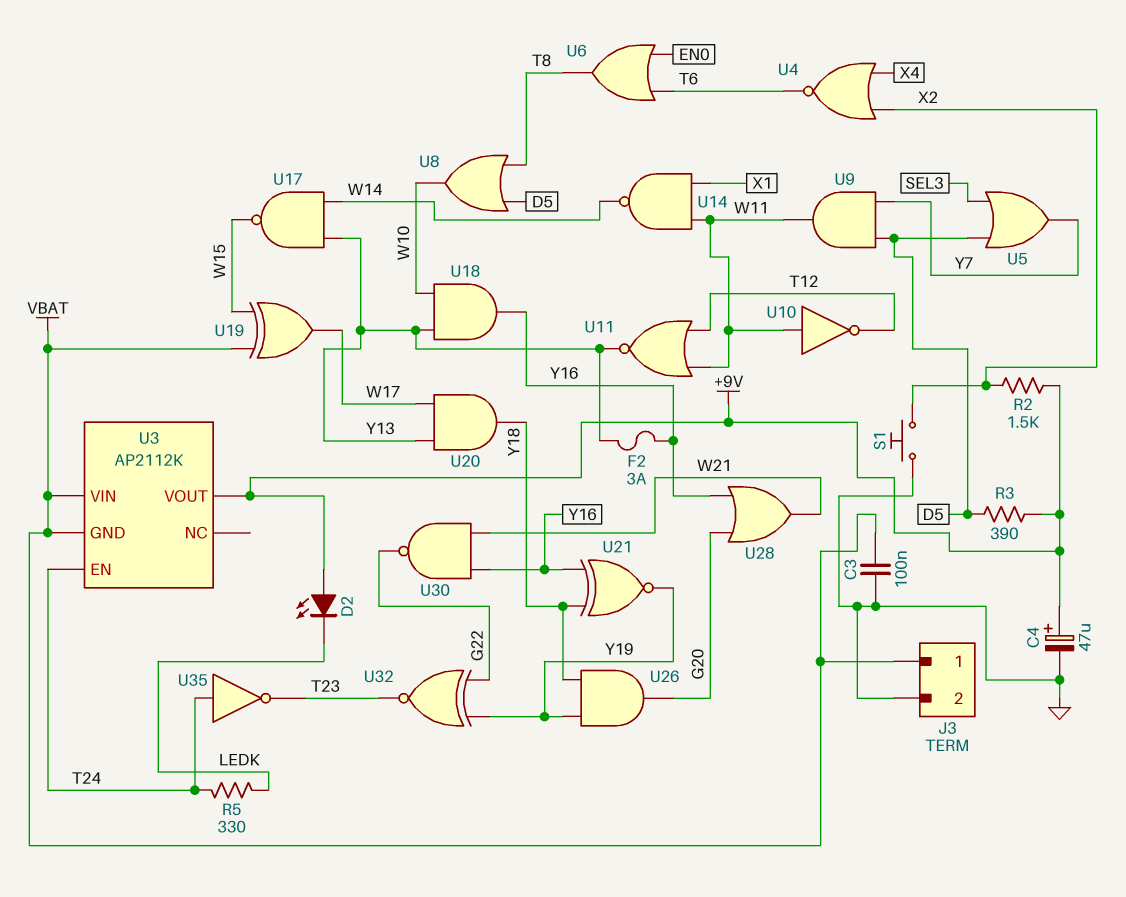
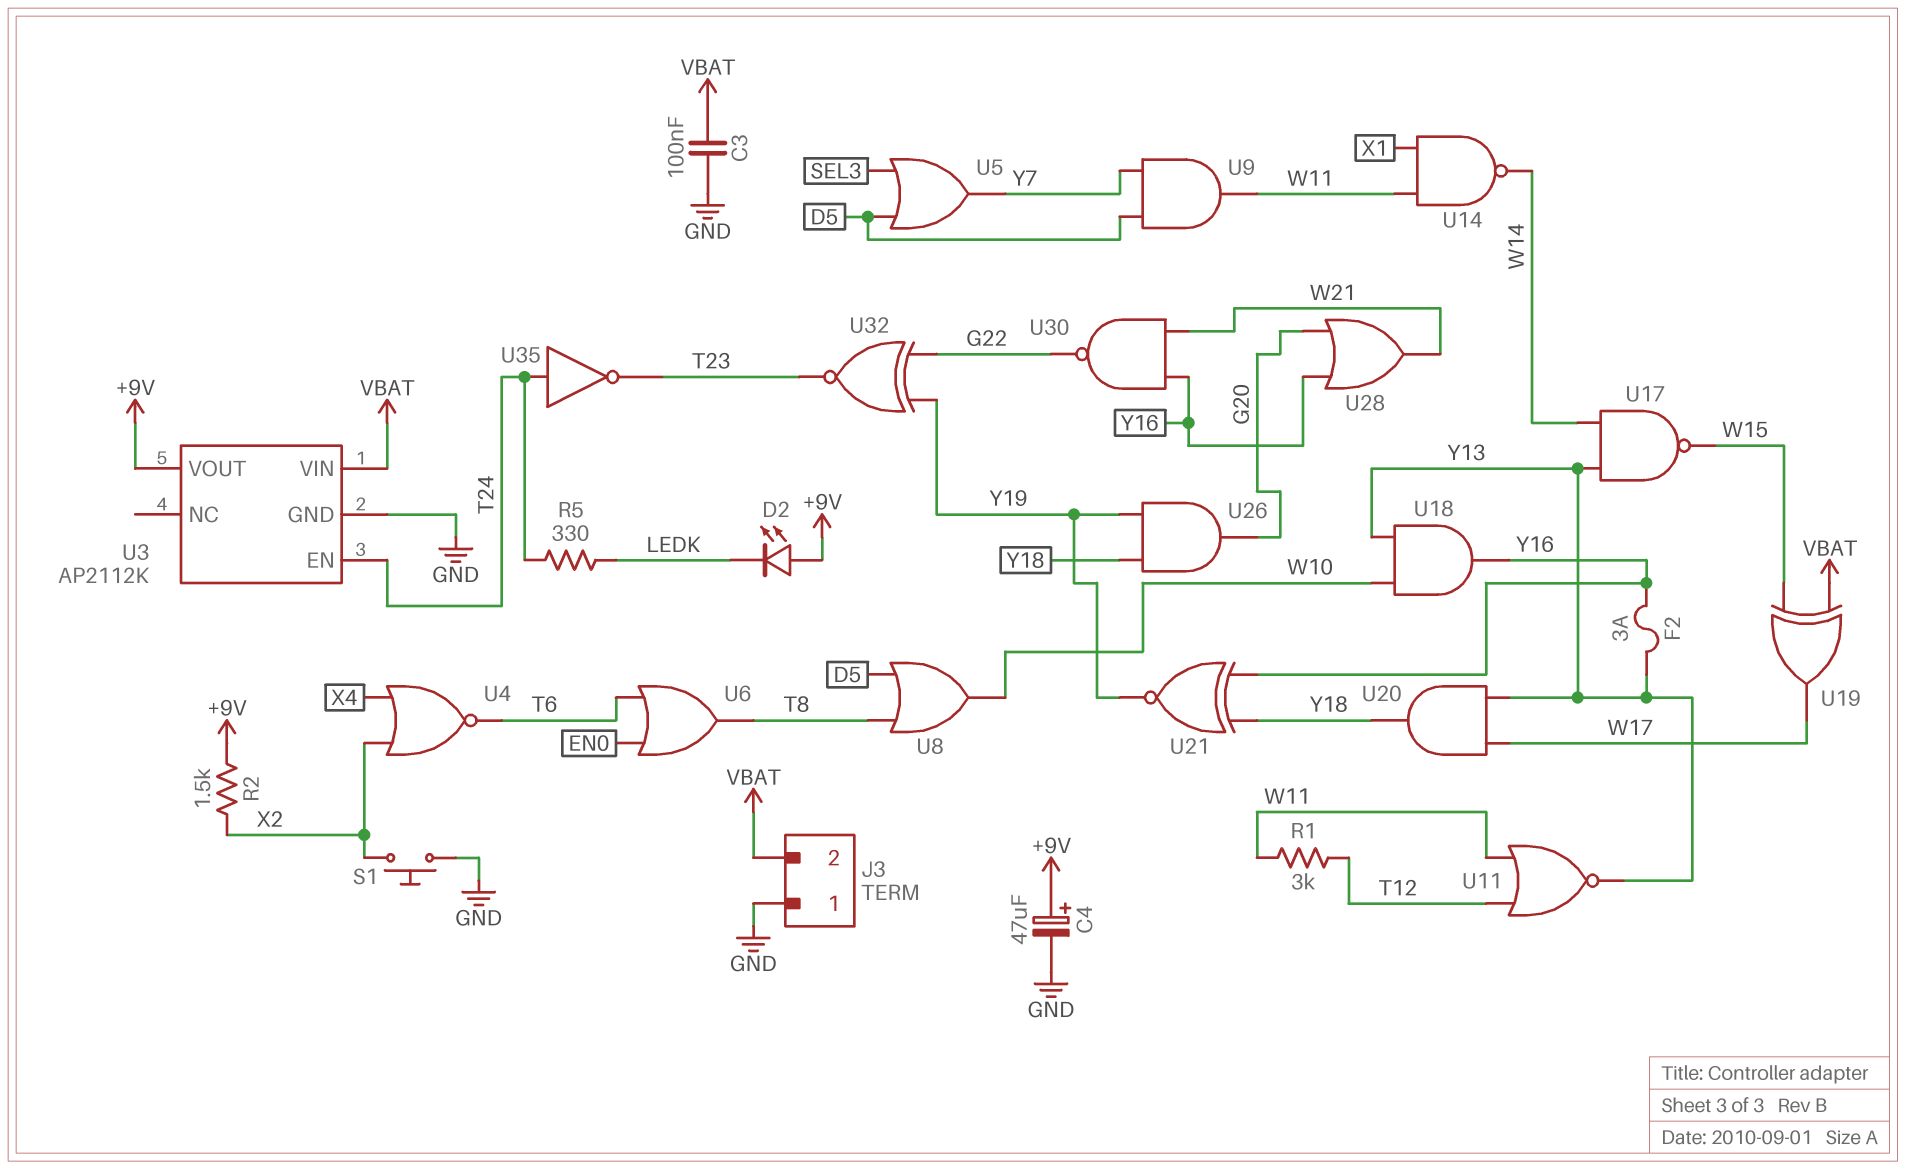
J3 pin 1: VBAT -> GND
J3 pin 2: GND -> VBAT
R1: none -> 3k (T12, W11)
R3: 390 (+9V, D5) -> none
U3 pin GND: VBAT -> GND
U10: NOT (in W11, out T12) -> none

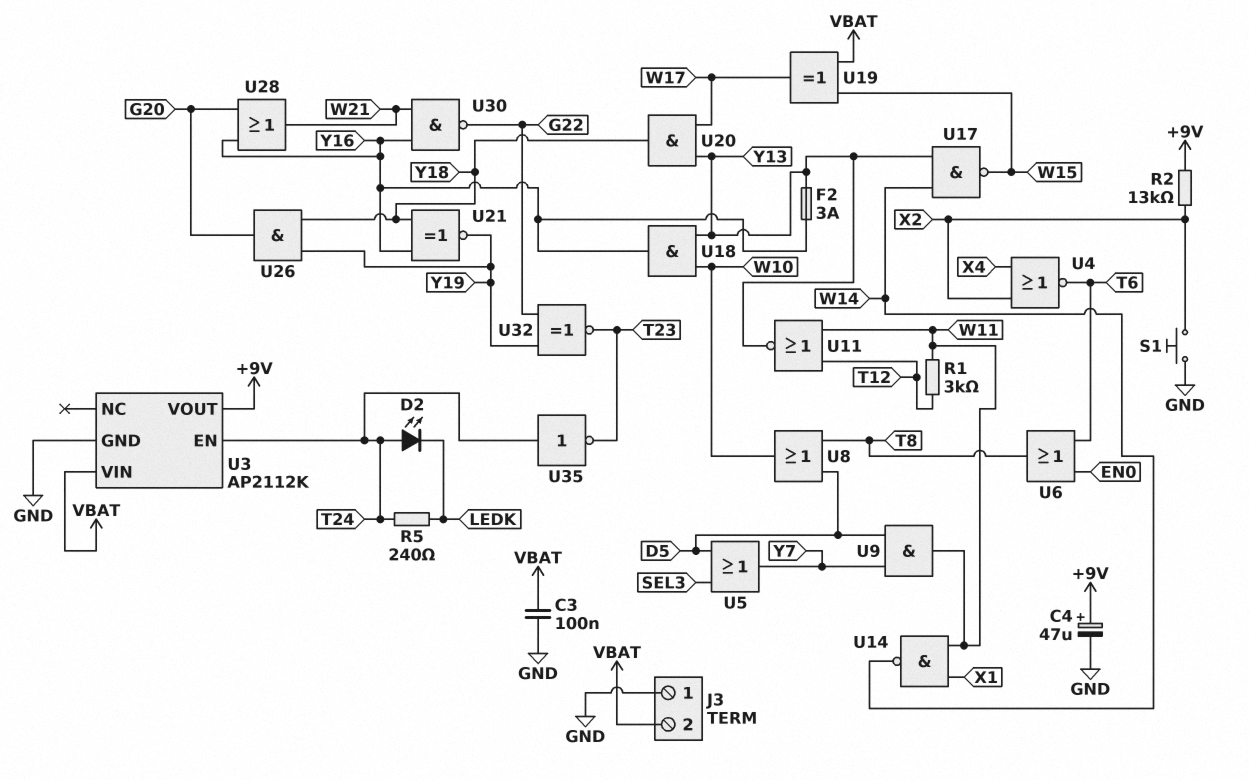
D2: LED (A +9V, K LEDK) -> LED (A T24, K LEDK)
R2: 1.5k (+9V, X2) -> 13k (+9V, X2)
R5: 330 (LEDK, T24) -> 240 (LEDK, T24)

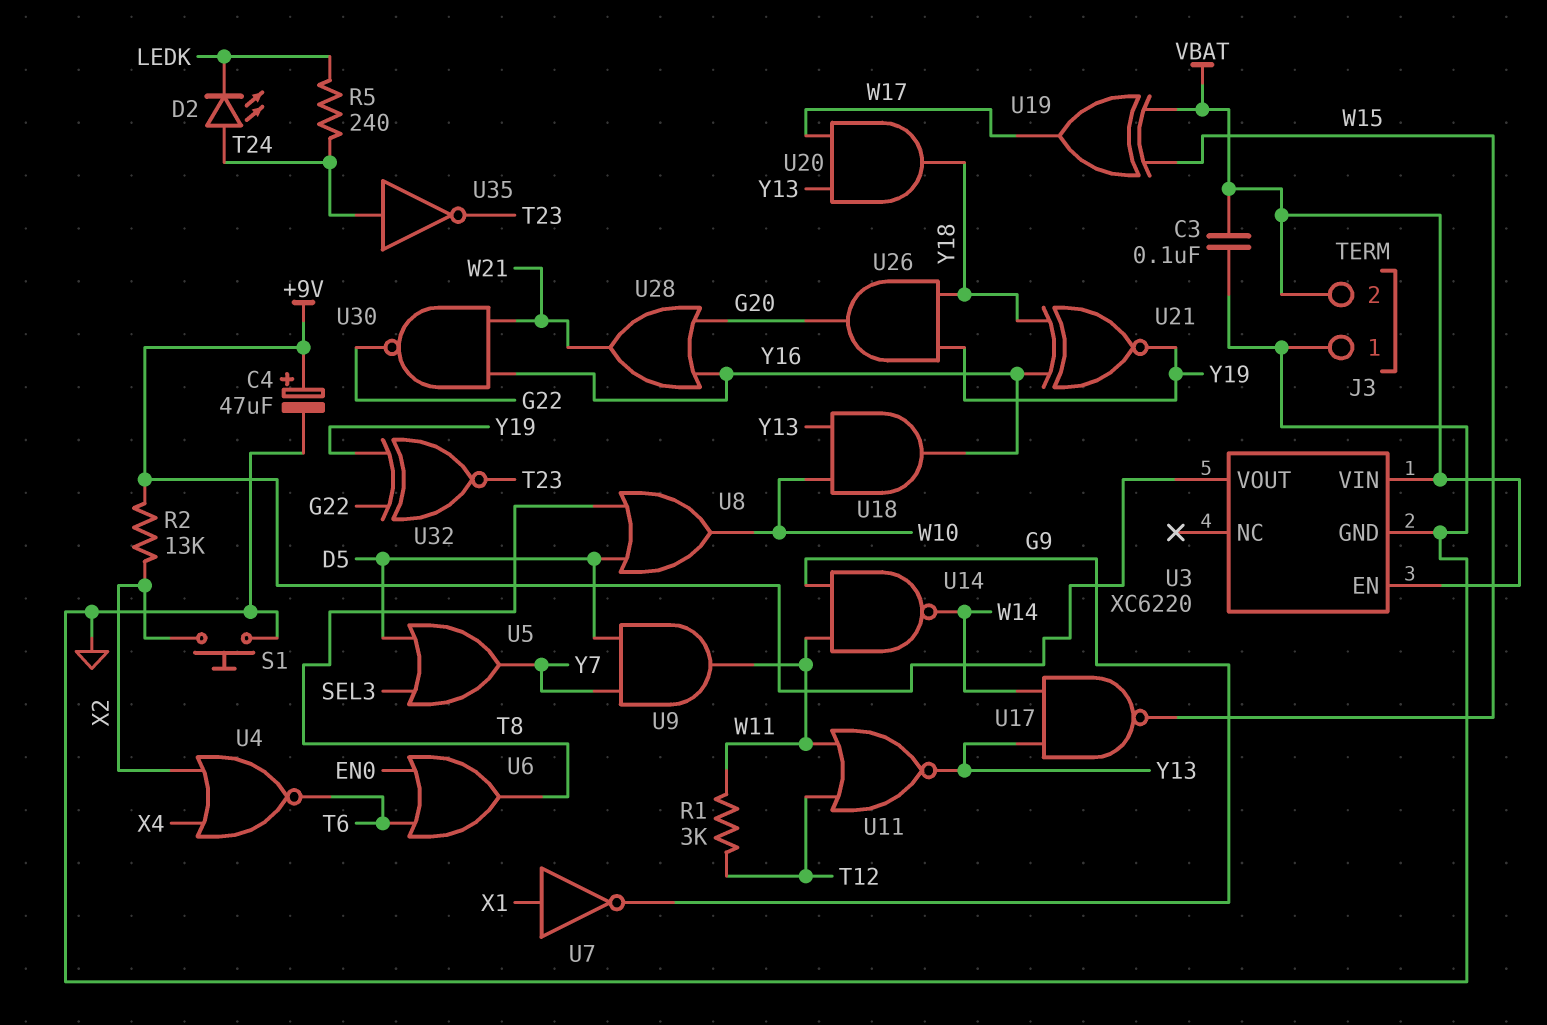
F2: 3A (Y13, Y16) -> none
U3: AP2112K -> XC6220
U3 pin EN: T24 -> VBAT
U7: none -> NOT (in X1, out G9)
U14: NAND (in W11, in X1, out W14) -> NAND (in G9, in W11, out W14)

